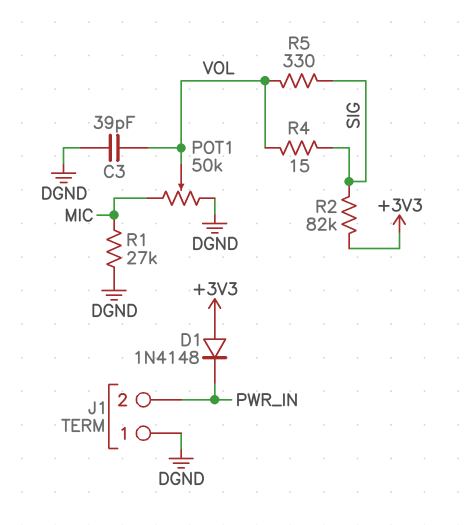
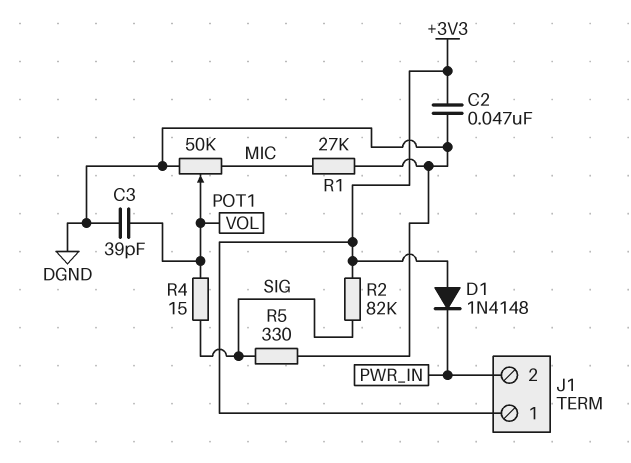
C2: none -> 47nF (+3V3, DGND)
J1 pin 1: DGND -> +3V3
R5: 330 (SIG, VOL) -> 330 (DGND, SIG)

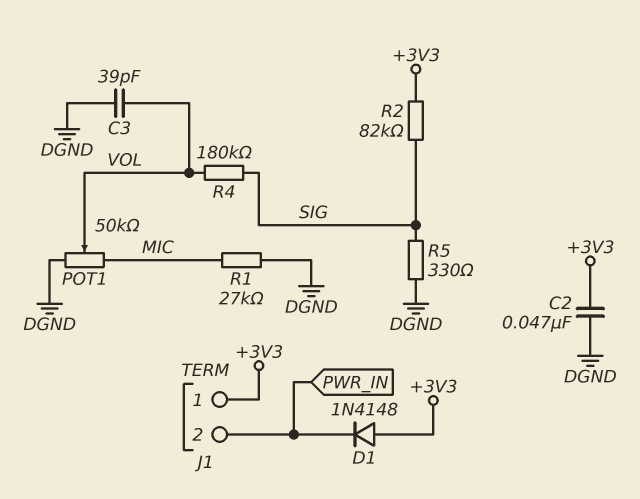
R4: 15 (SIG, VOL) -> 180k (SIG, VOL)

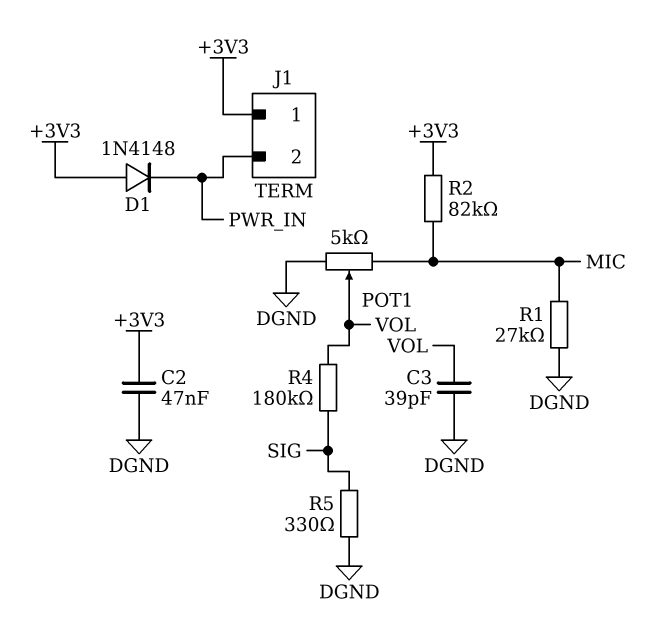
POT1: 50k (DGND, MIC, wiper VOL) -> 5k (DGND, MIC, wiper VOL)
R2: 82k (+3V3, SIG) -> 82k (+3V3, MIC)

